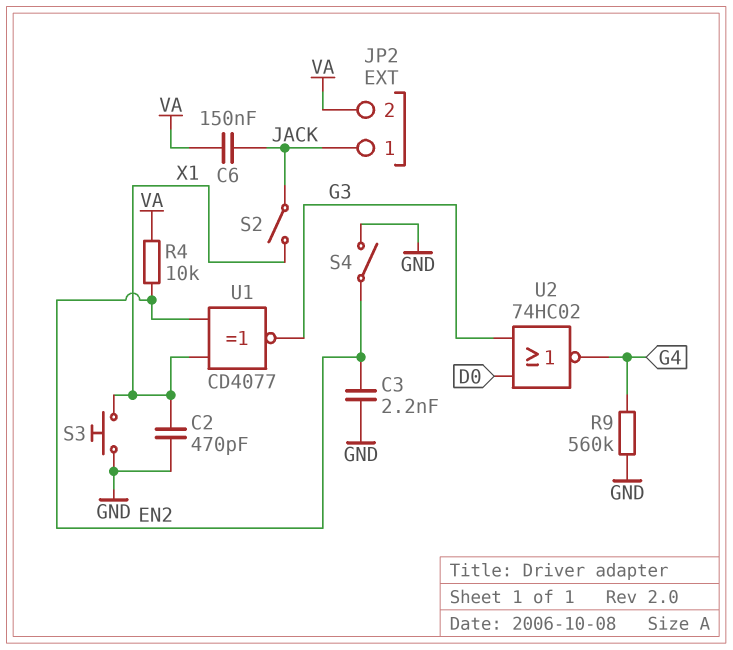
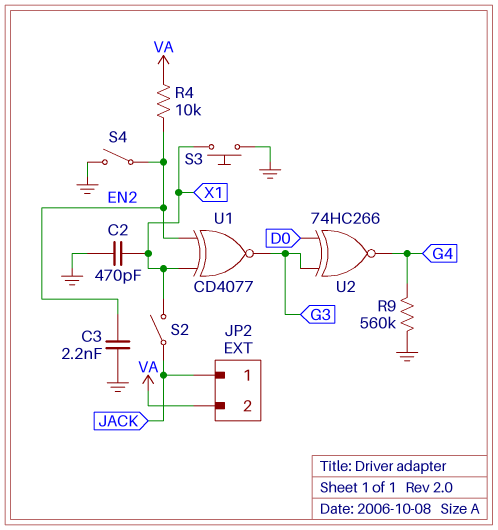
C6: 150nF (JACK, VA) -> none
U2: NOR 74HC02 (in D0, in G3, out G4) -> XNOR 74HC266 (in D0, in G3, out G4)

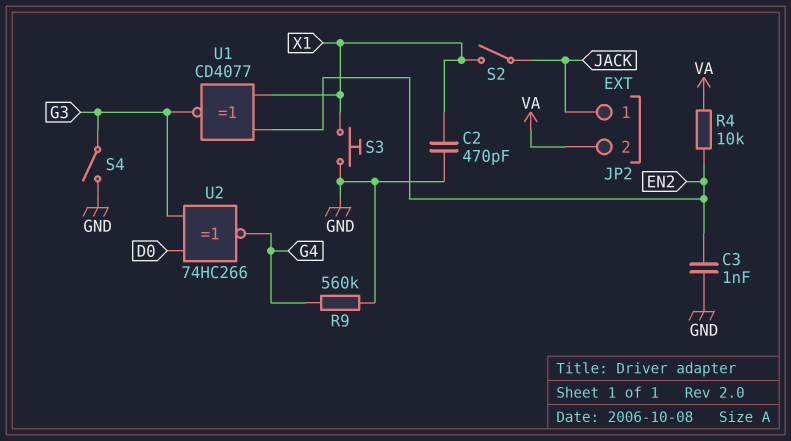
C3: 2.2nF (EN2, GND) -> 1nF (EN2, GND)
S4: switch (EN2, GND) -> switch (G3, GND)

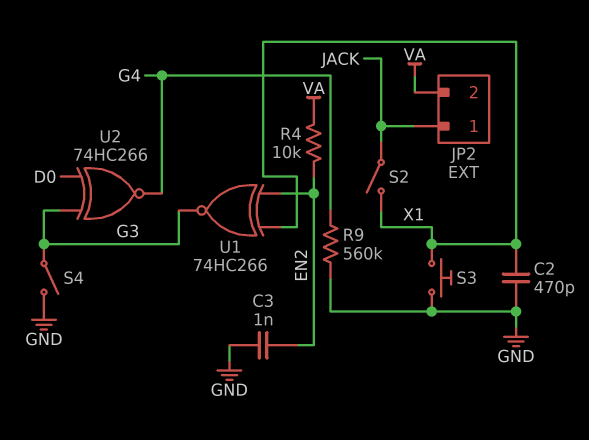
U1: XNOR CD4077 (in EN2, in X1, out G3) -> XNOR 74HC266 (in EN2, in X1, out G3)

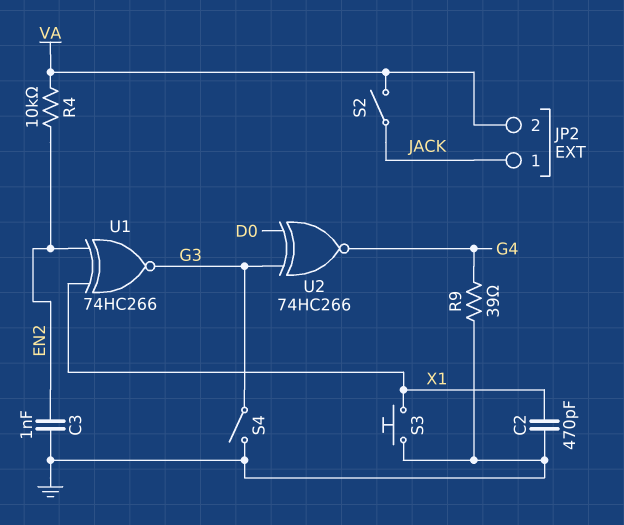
R9: 560k (G4, GND) -> 39 (G4, GND)
S2: switch (JACK, X1) -> switch (JACK, VA)

